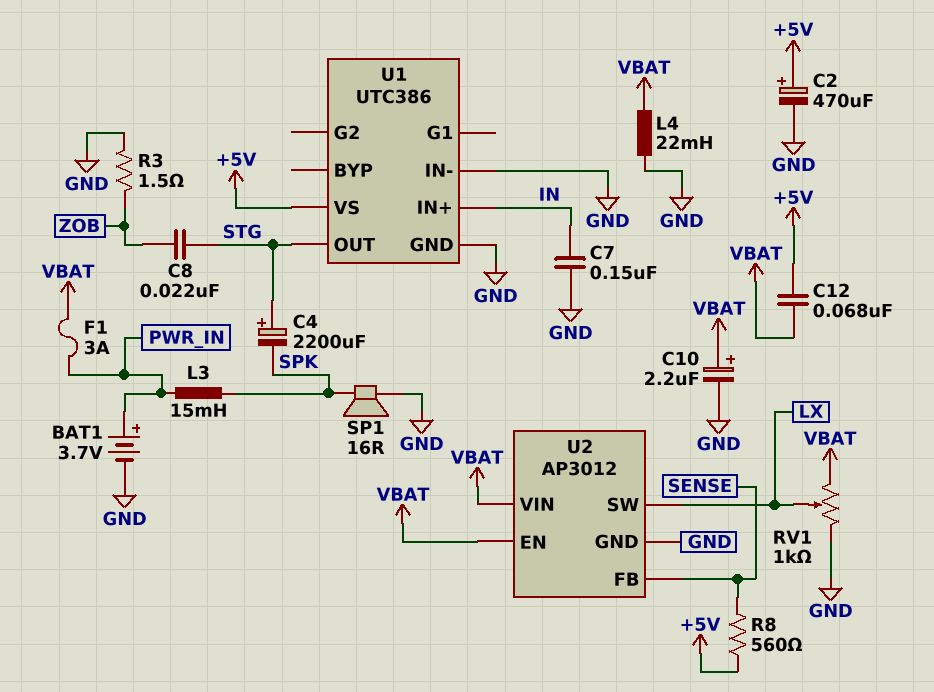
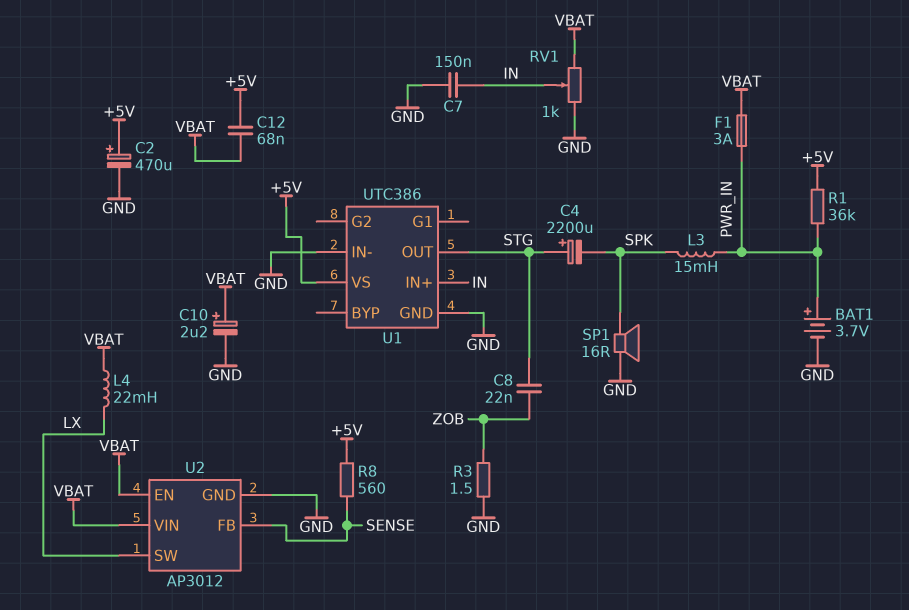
L4: 22mH (GND, VBAT) -> 22mH (LX, VBAT)
R1: none -> 36k (+5V, PWR_IN)
RV1: 1k (GND, VBAT, wiper LX) -> 1k (GND, VBAT, wiper IN)

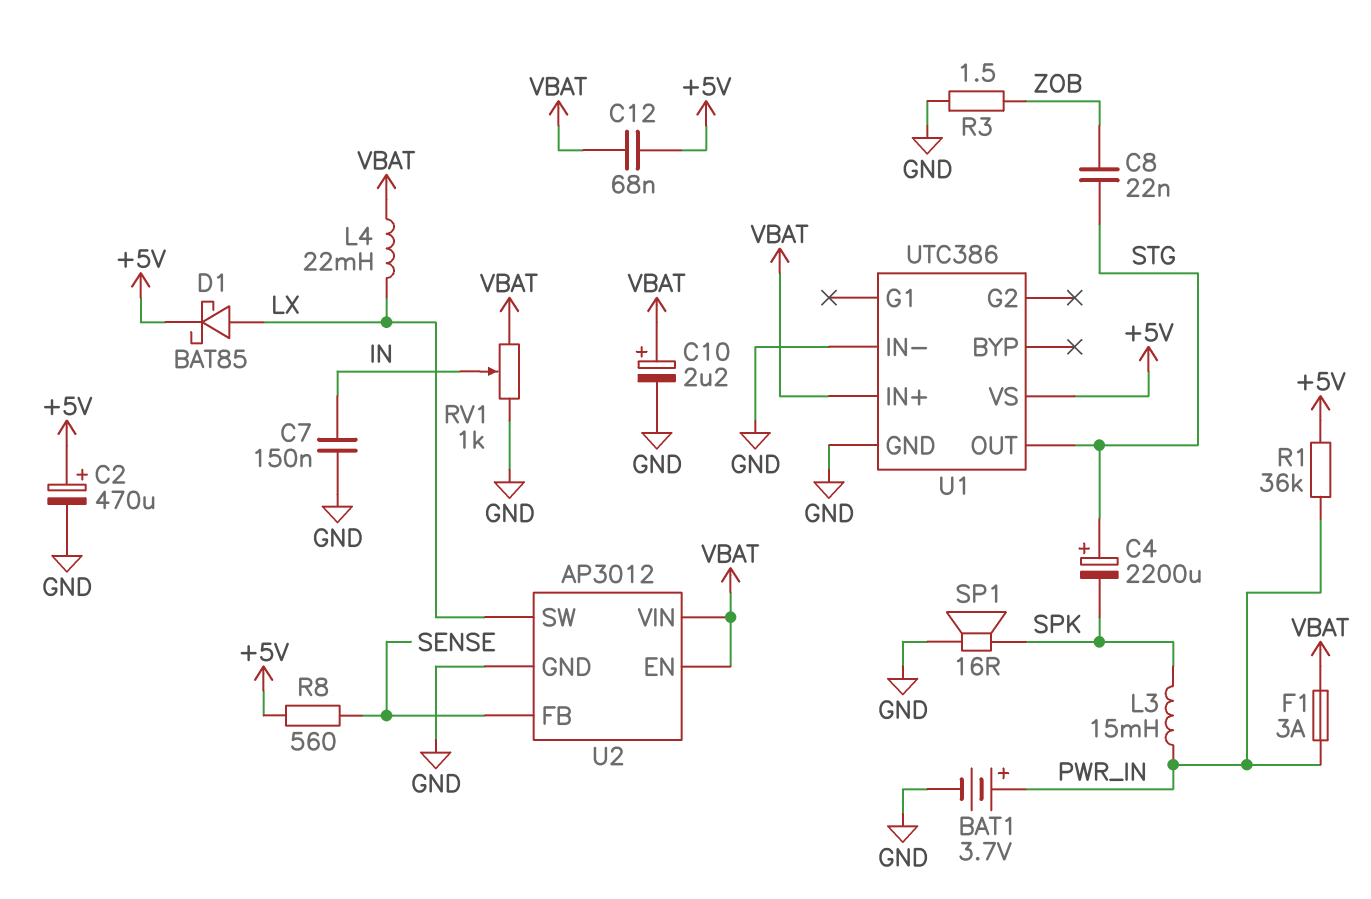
D1: none -> schottky BAT85 (A LX, K +5V)
U1 pin IN+: IN -> VBAT

